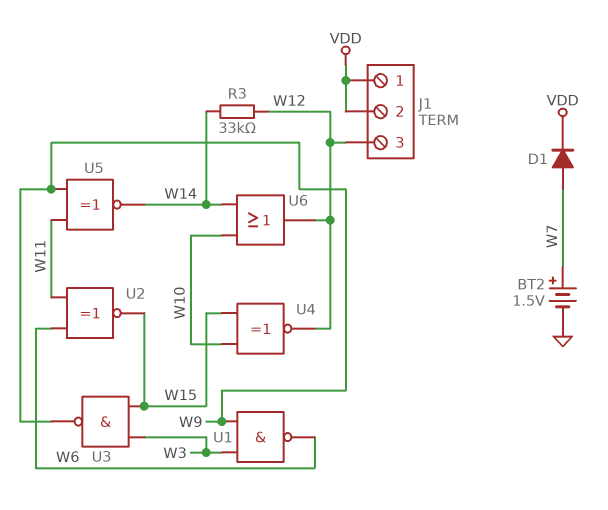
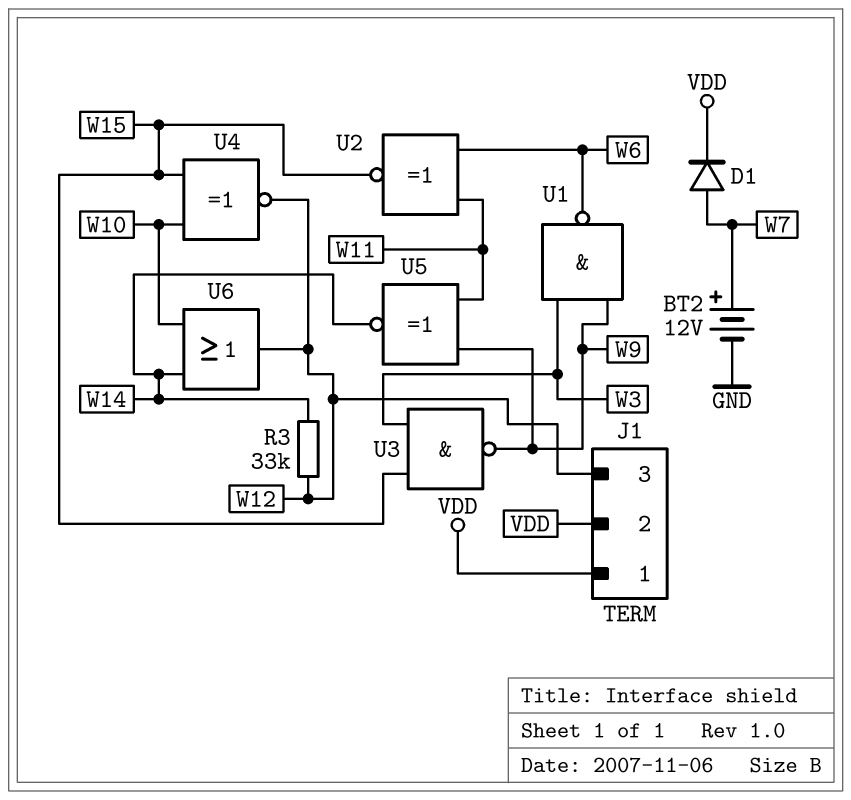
BT2: 1.5V (plus W7, minus GND) -> 12V (plus W7, minus GND)

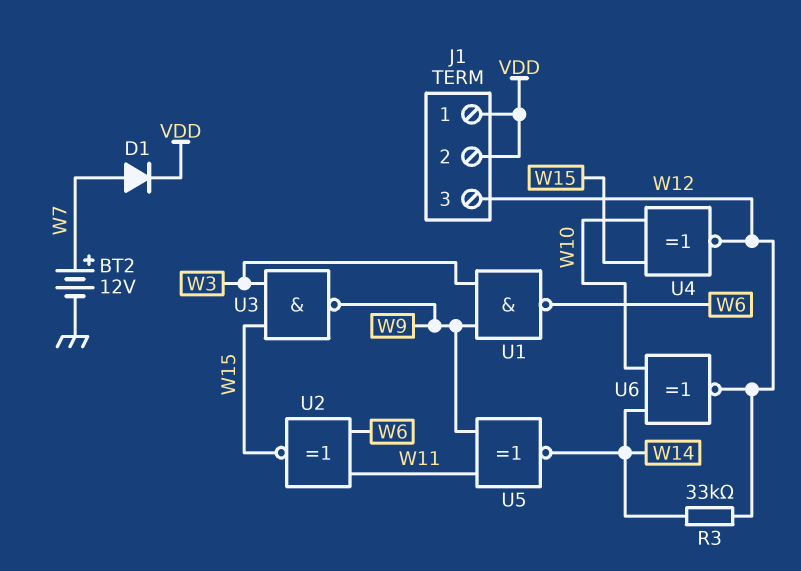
U6: OR (in W10, in W14, out W12) -> XNOR (in W10, in W14, out W12)

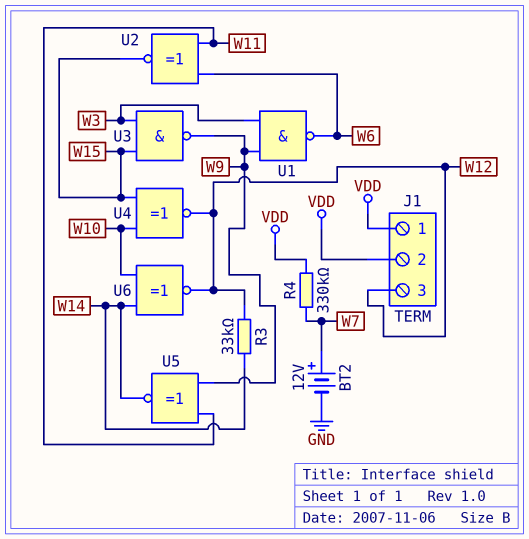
D1: diode (A W7, K VDD) -> none
R4: none -> 330k (VDD, W7)

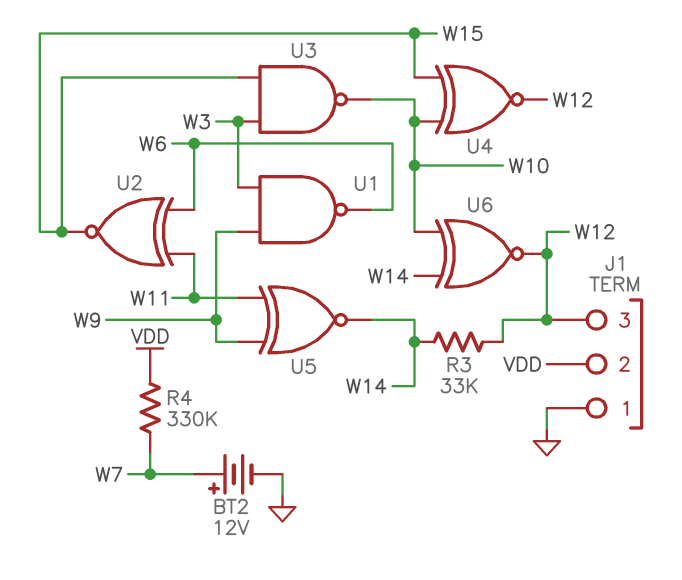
J1 pin 1: VDD -> GND
U3: NAND (in W3, in W15, out W9) -> NAND (in W3, in W15, out W10)

